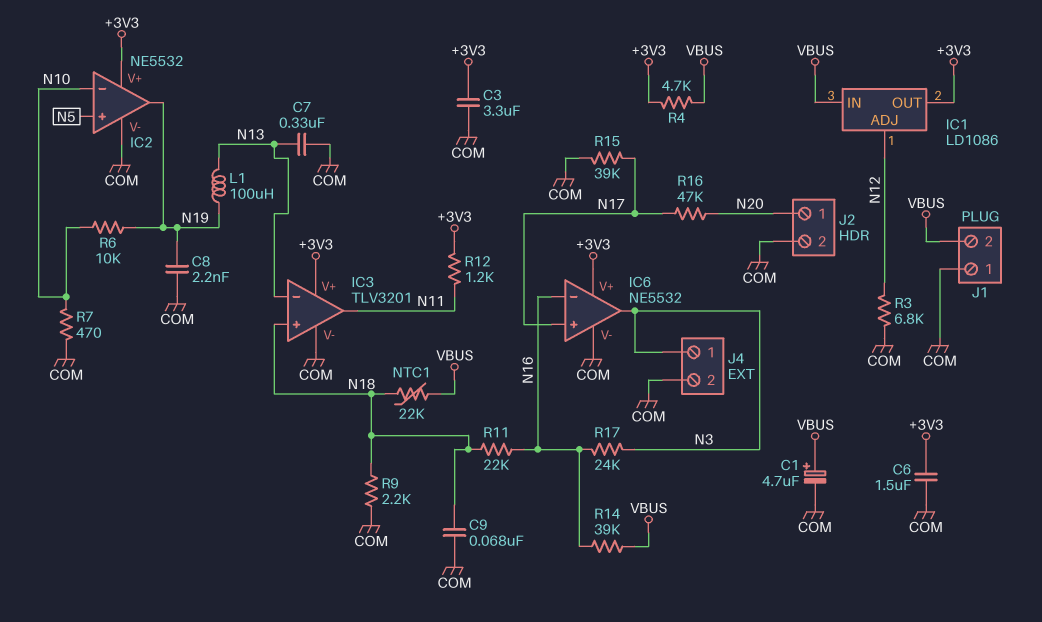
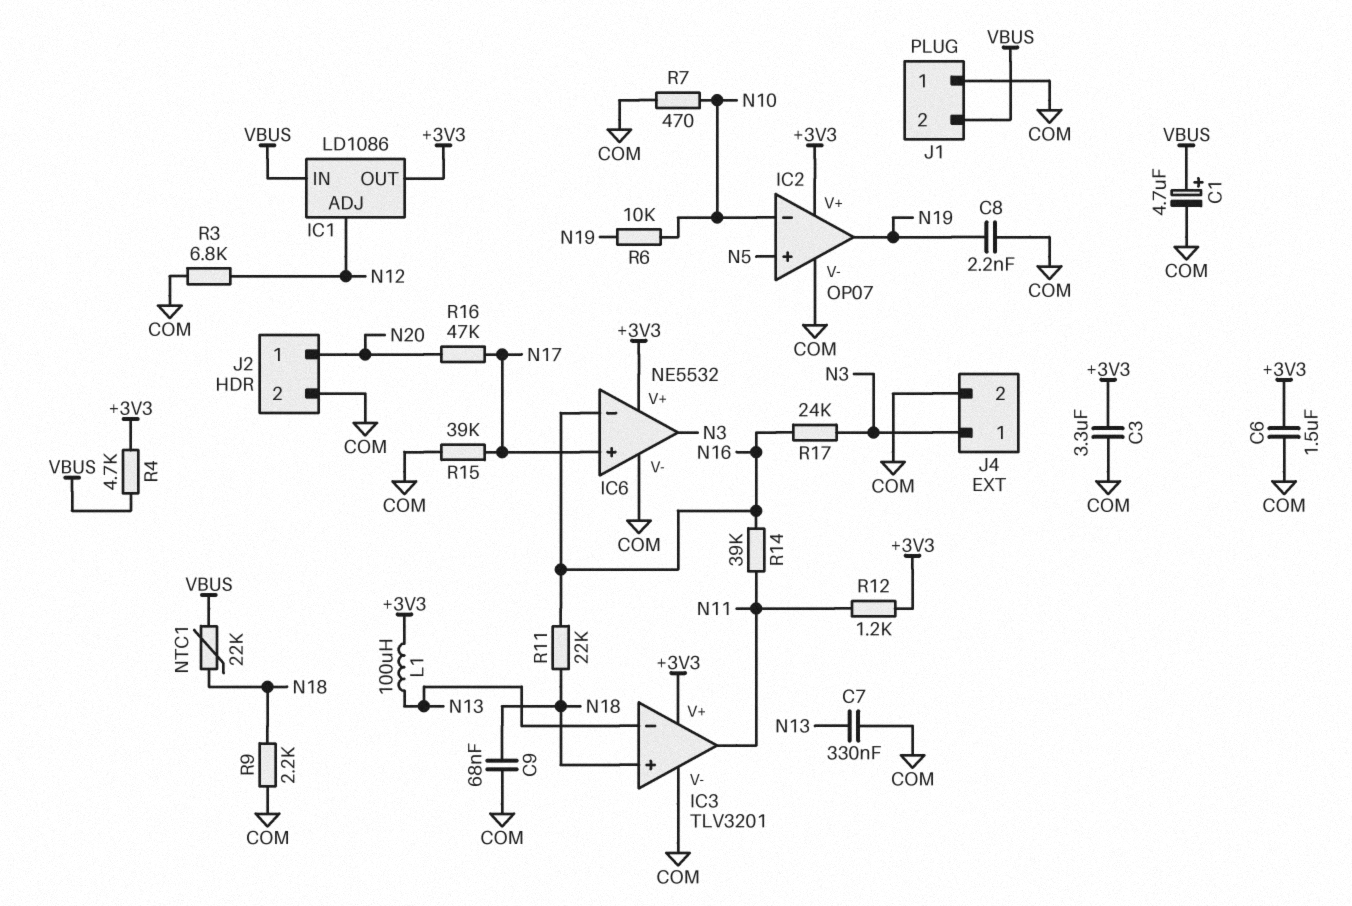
IC2: NE5532 -> OP07
L1: 100uH (N13, N19) -> 100uH (+3V3, N13)
R14: 39k (N16, VBUS) -> 39k (N11, N16)

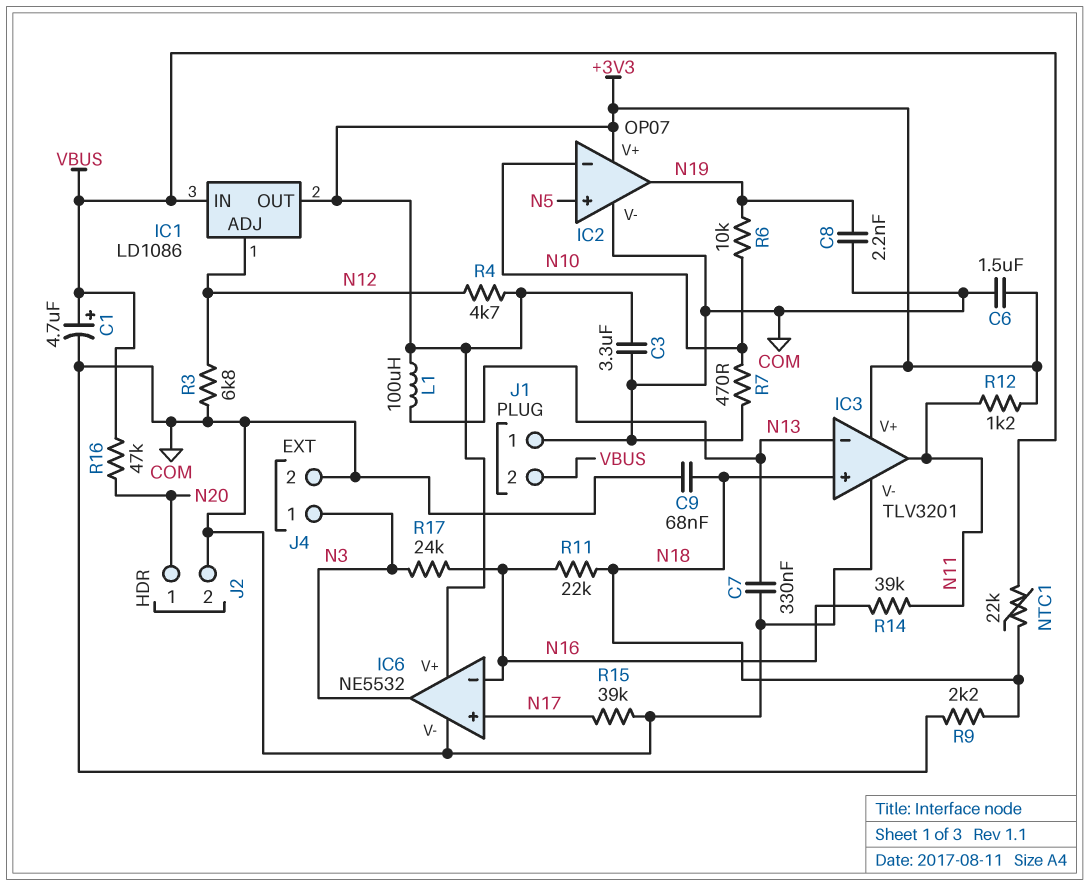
R4: 4.7k (+3V3, VBUS) -> 4.7k (+3V3, N12)
R16: 47k (N17, N20) -> 47k (N20, VBUS)

